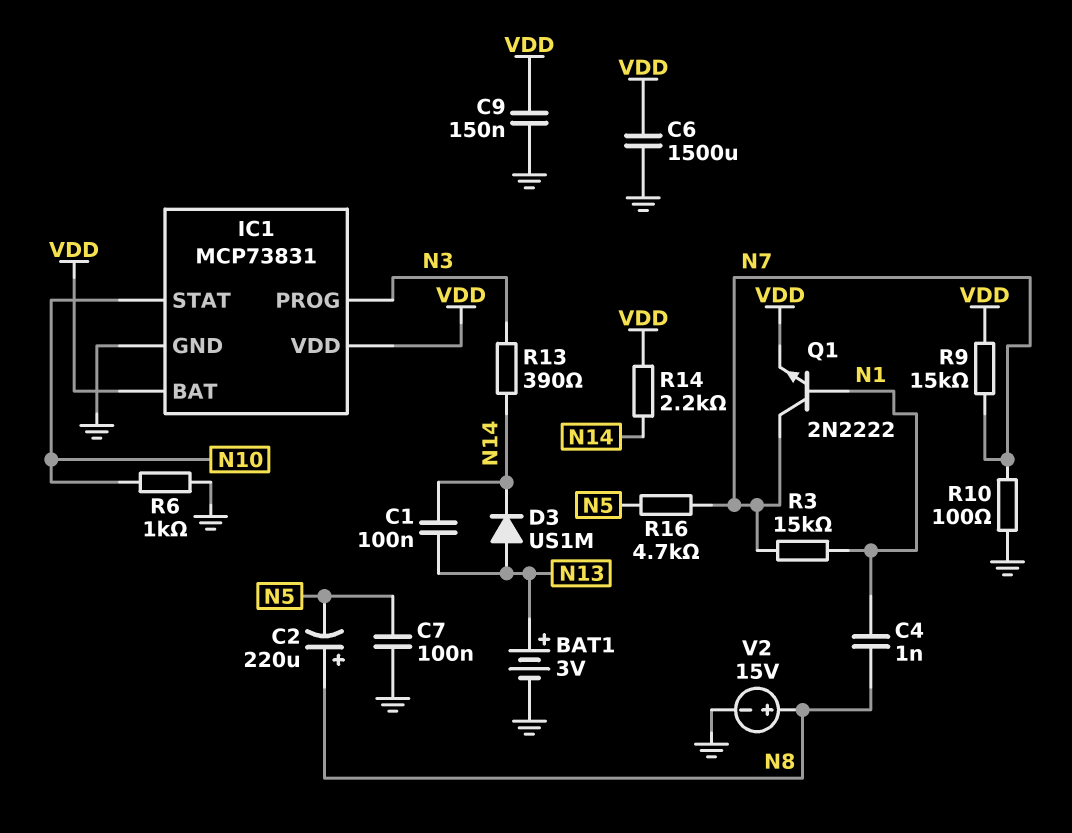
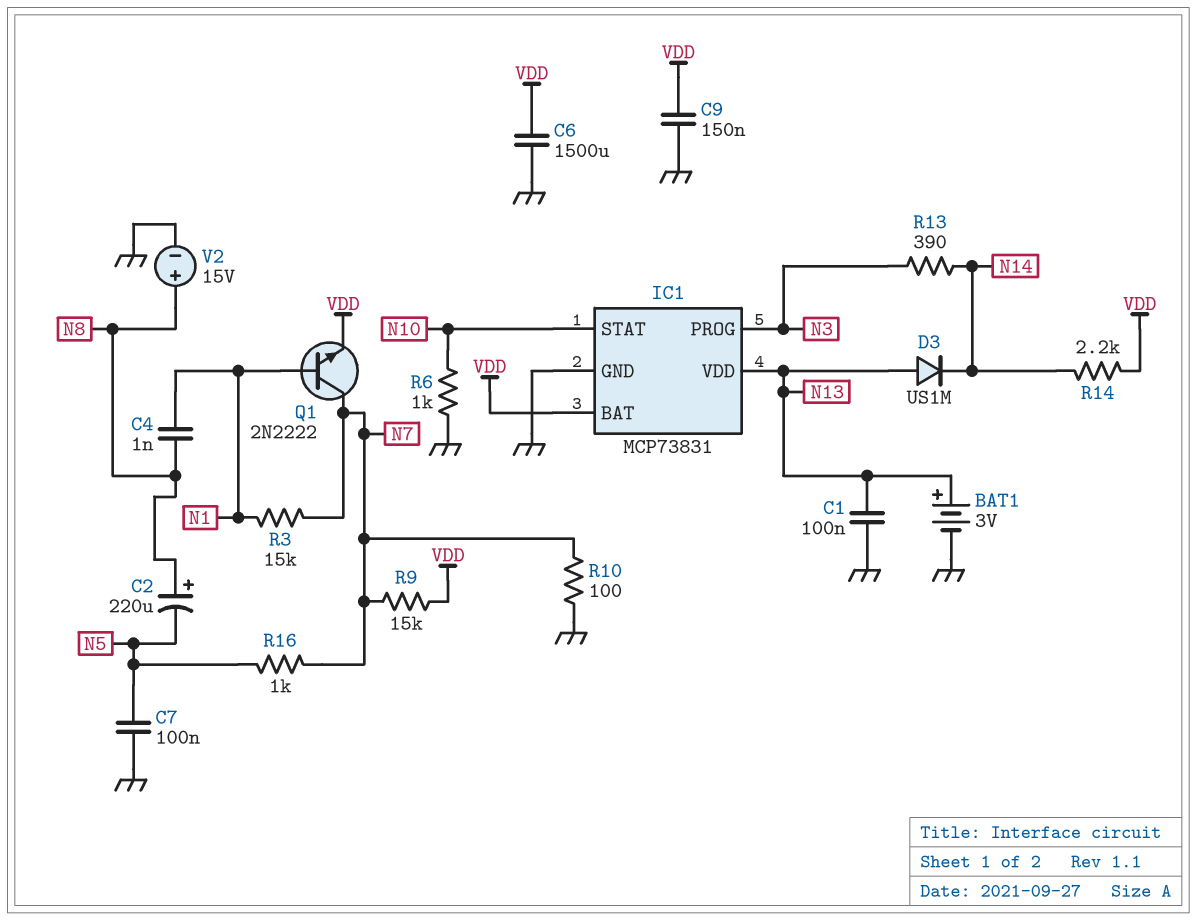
C1: 100nF (N13, N14) -> 100nF (GND, N13)
IC1 pin VDD: VDD -> N13
R16: 4.7k (N5, N7) -> 1k (N5, N7)

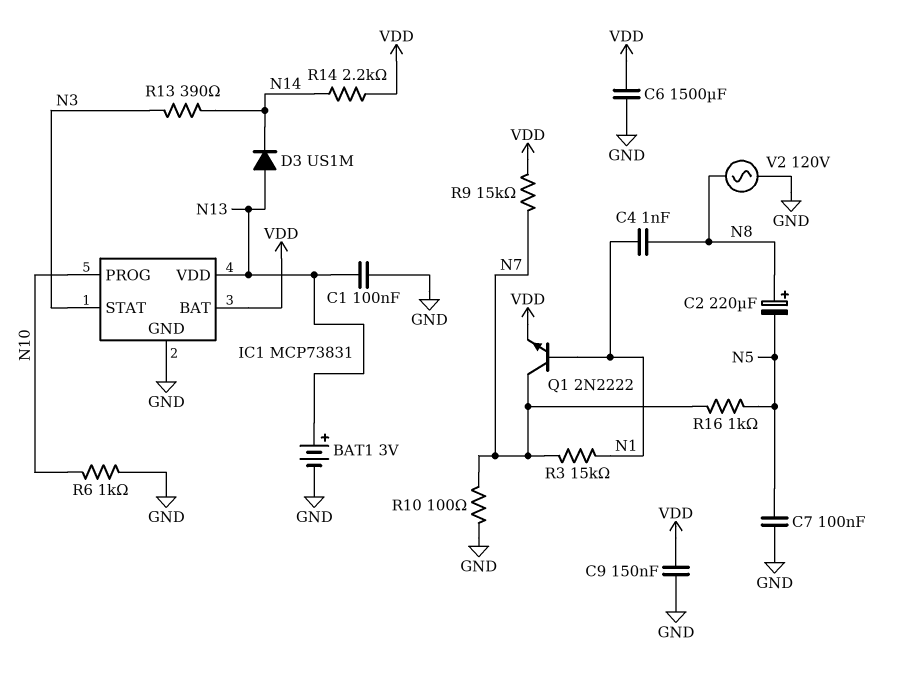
IC1 pin PROG: N3 -> N10
IC1 pin STAT: N10 -> N3
V2: 15V (plus N8, minus GND) -> AC 120V (GND, N8)

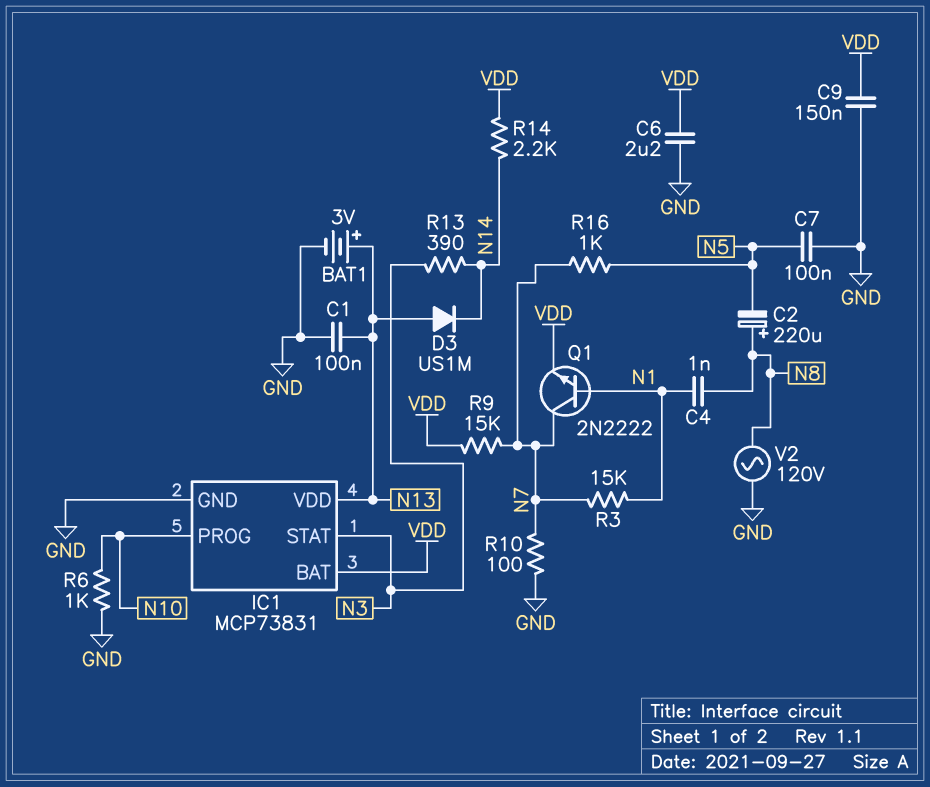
C6: 1500uF (GND, VDD) -> 2.2uF (GND, VDD)

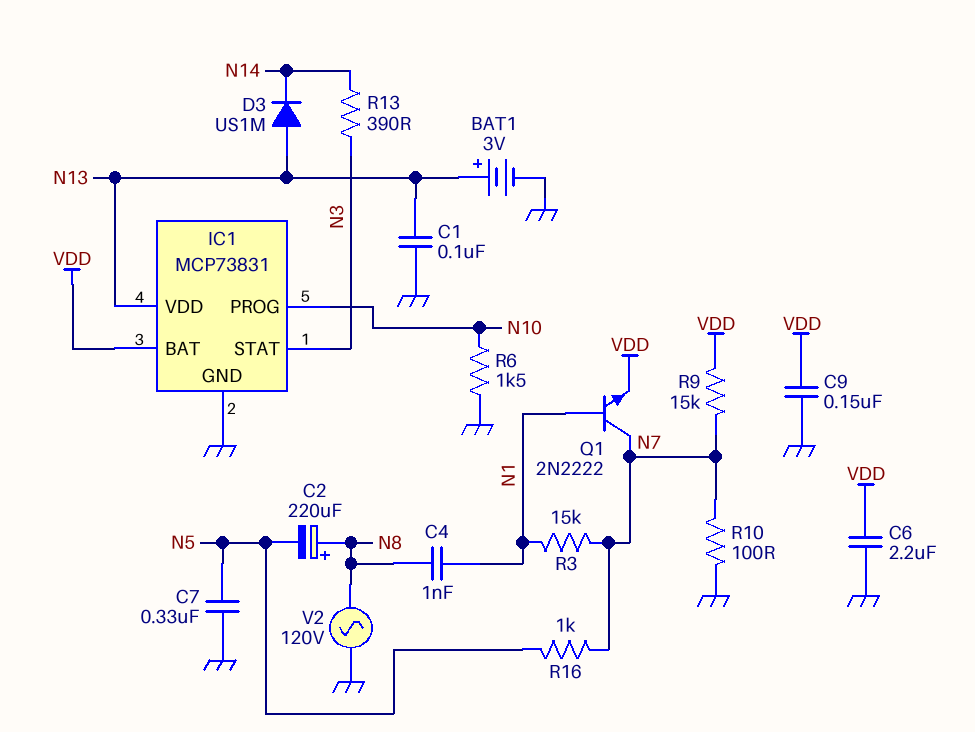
C7: 100nF (GND, N5) -> 330nF (GND, N5)
R6: 1k (GND, N10) -> 1.5k (GND, N10)
R14: 2.2k (N14, VDD) -> none

